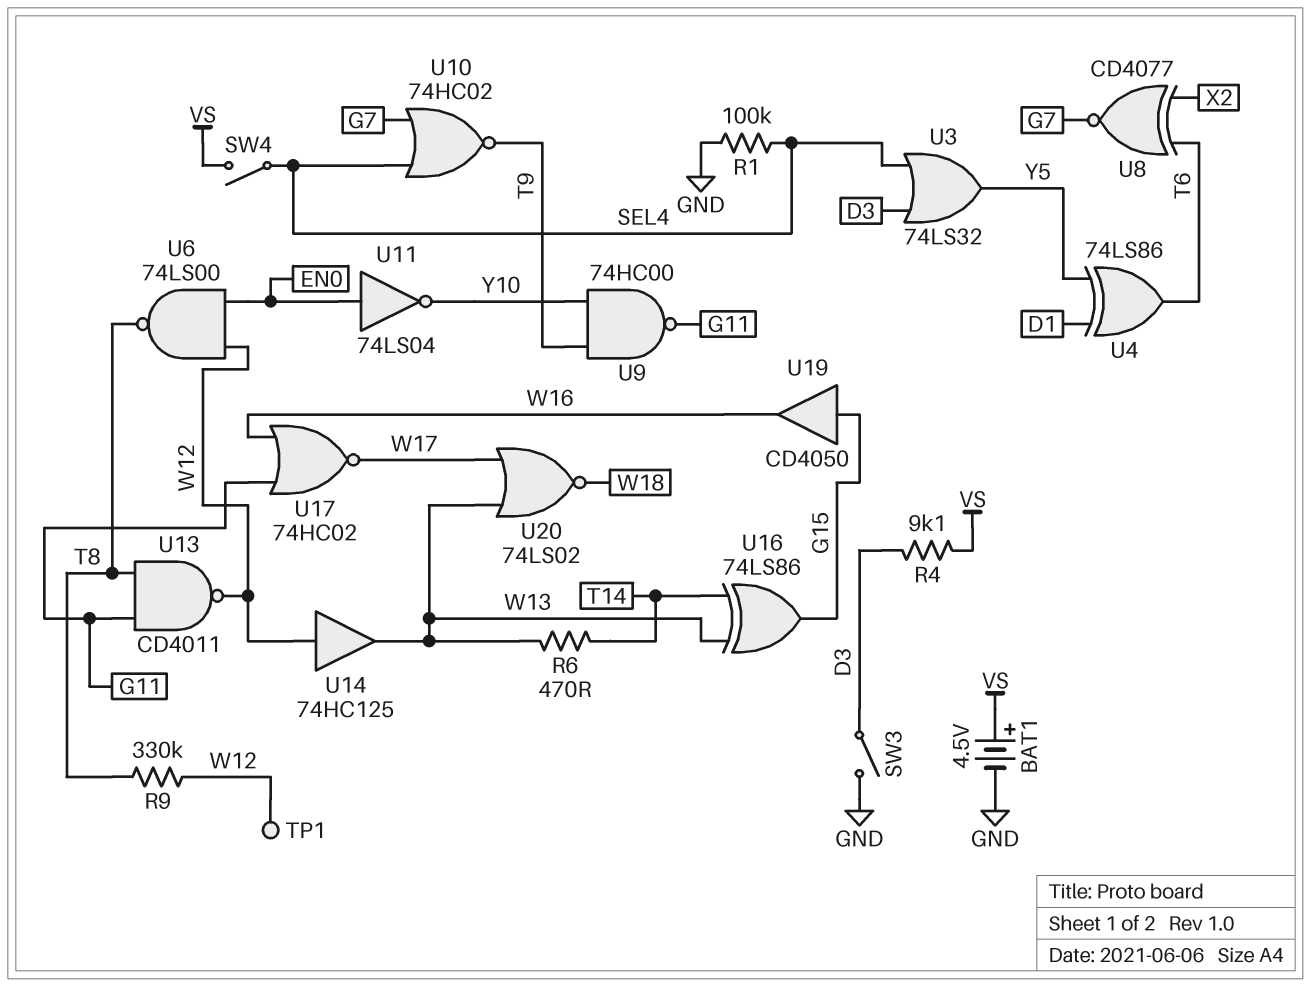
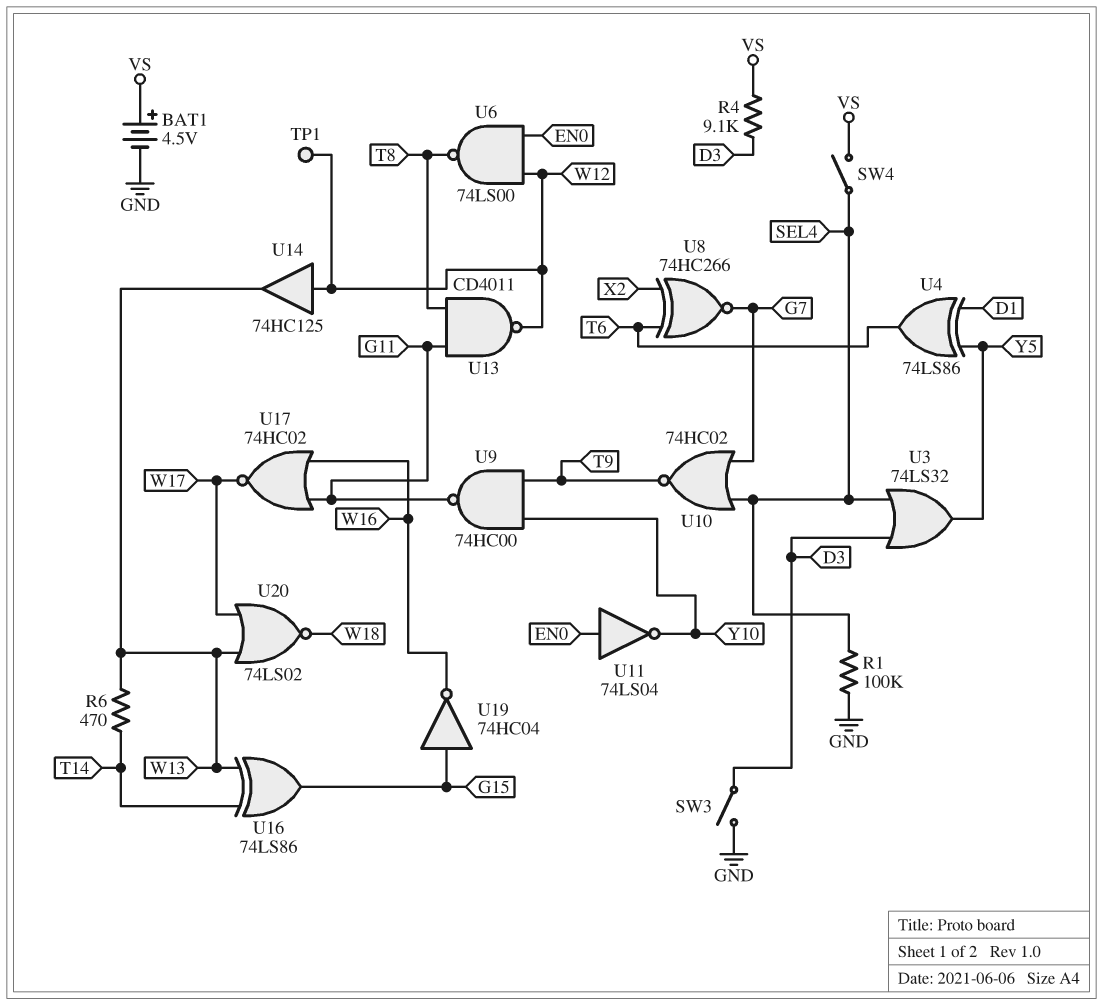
R9: 330k (T8, W12) -> none
U8: XNOR CD4077 (in T6, in X2, out G7) -> XNOR 74HC266 (in T6, in X2, out G7)
U19: buffer CD4050 (in G15, out W16) -> NOT 74HC04 (in G15, out W16)

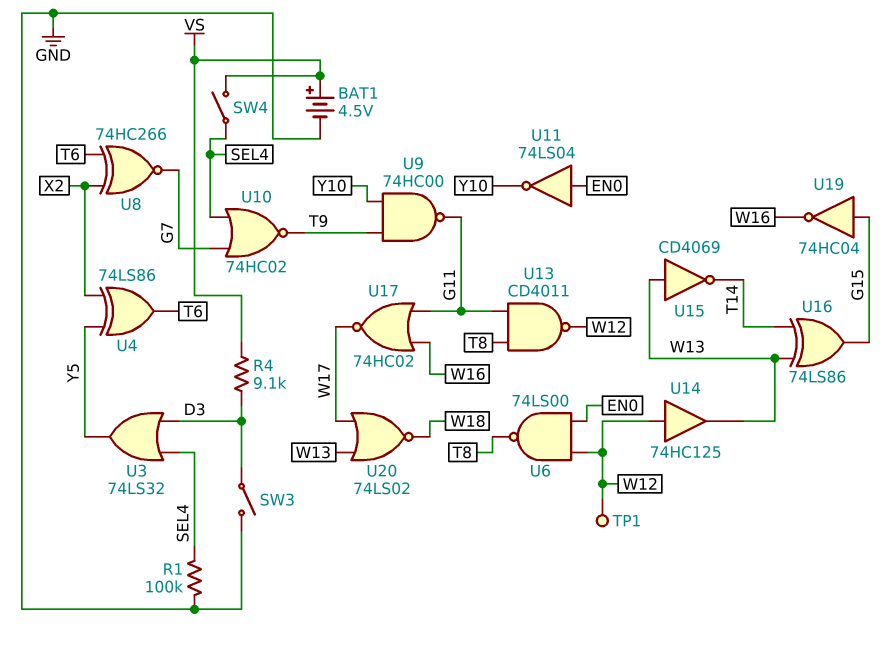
R6: 470 (T14, W13) -> none
U4: XOR 74LS86 (in D1, in Y5, out T6) -> XOR 74LS86 (in X2, in Y5, out T6)
U15: none -> NOT CD4069 (in W13, out T14)

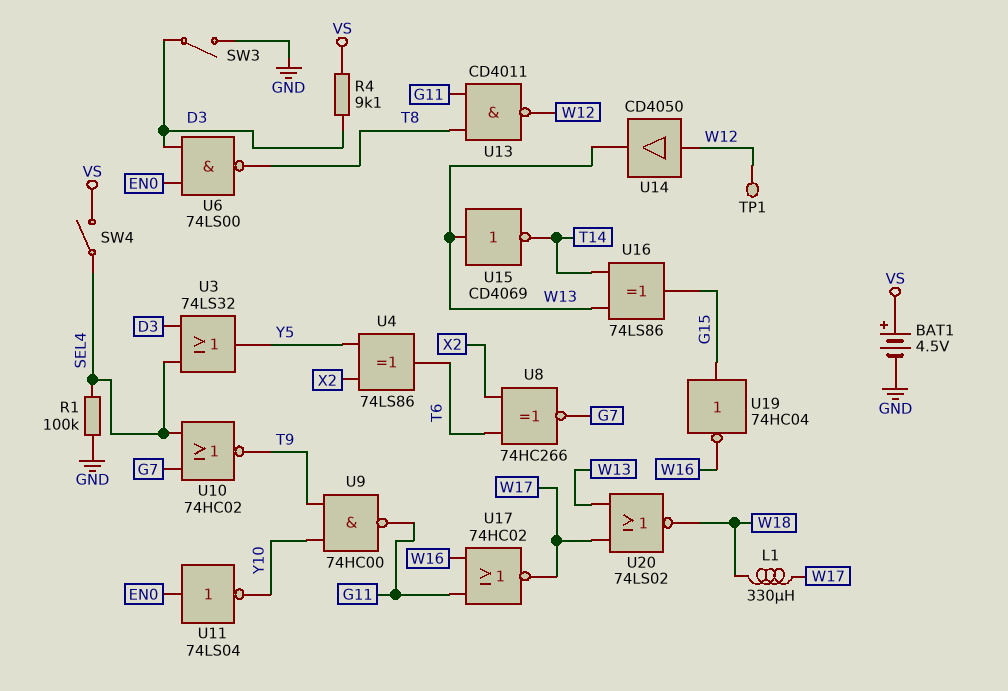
L1: none -> 330uH (W17, W18)
U6: NAND 74LS00 (in EN0, in W12, out T8) -> NAND 74LS00 (in D3, in EN0, out T8)
U14: buffer 74HC125 (in W12, out W13) -> buffer CD4050 (in W12, out W13)

